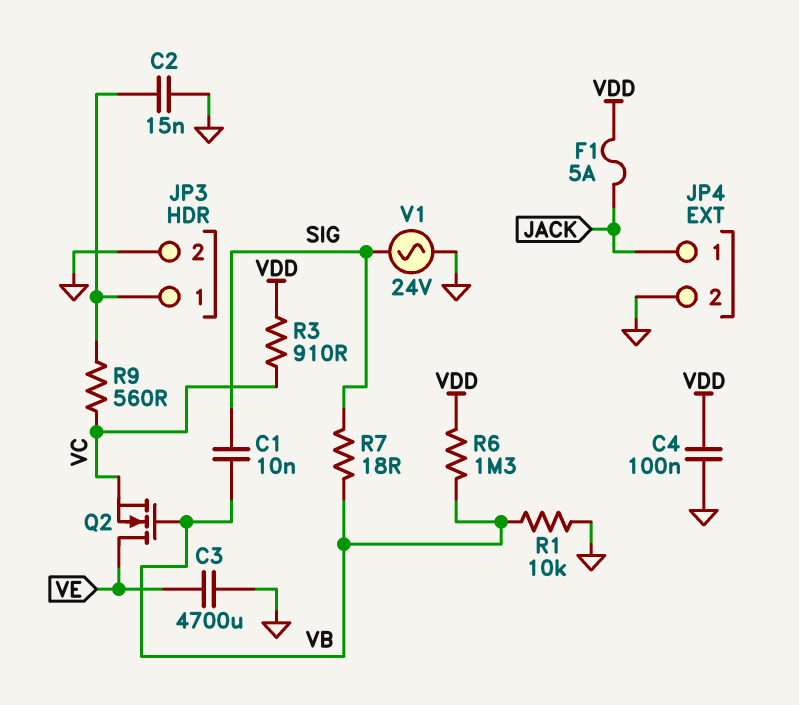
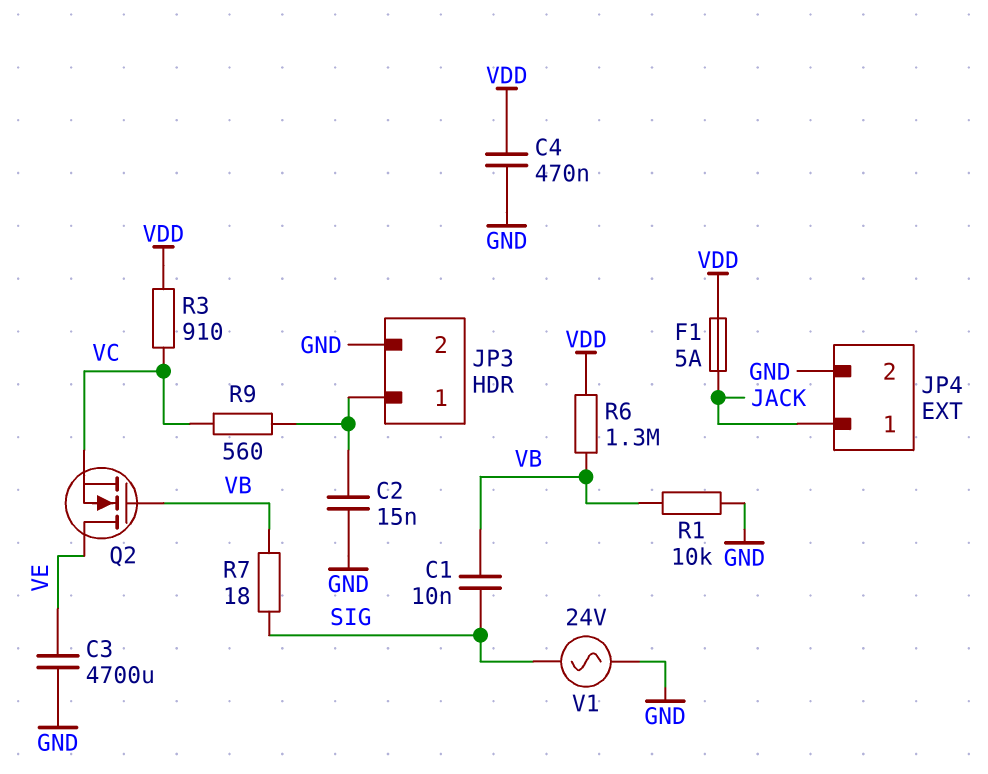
C4: 100nF (GND, VDD) -> 470nF (GND, VDD)

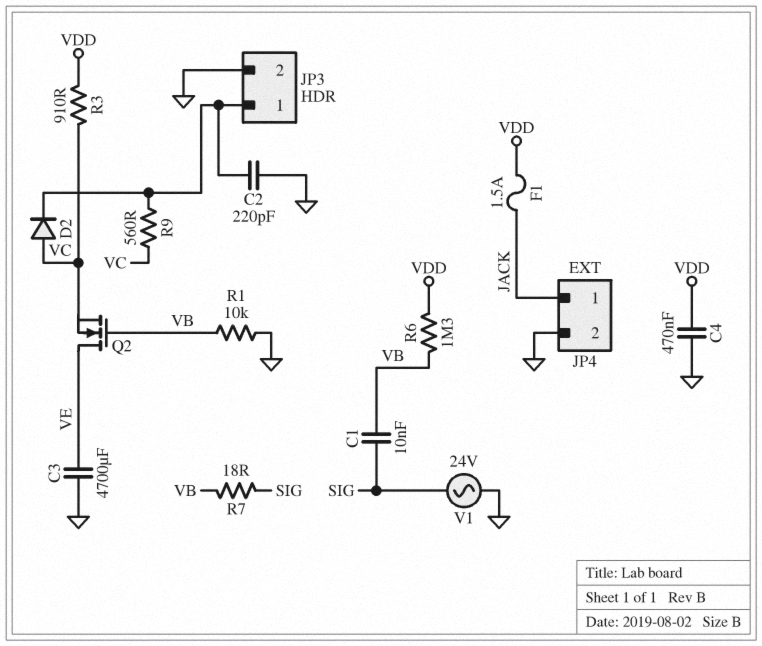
C2: 15nF (GND, JP3/1) -> 220pF (GND, JP3/1)
D2: none -> diode (A VC, K JP3/1)
F1: 5A (JACK, VDD) -> 1.5A (JACK, VDD)

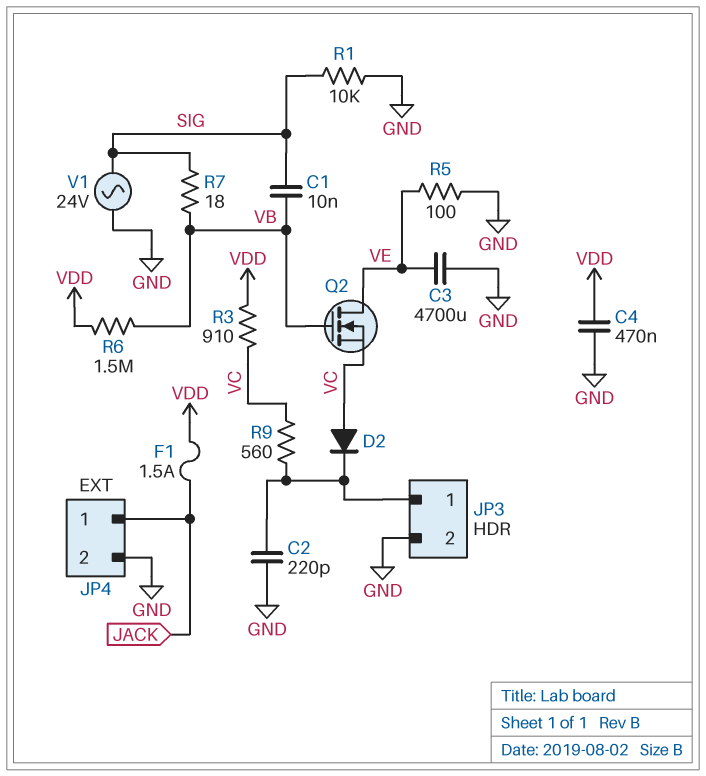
R1: 10k (GND, VB) -> 10k (GND, SIG)
R5: none -> 100 (GND, VE)
R6: 1.3M (VB, VDD) -> 1.5M (VB, VDD)

